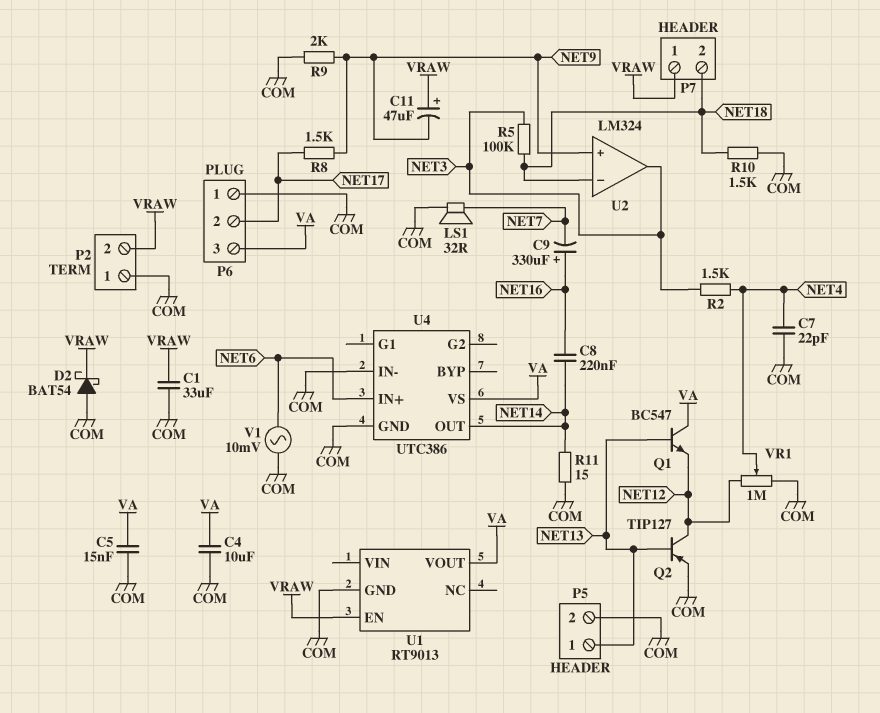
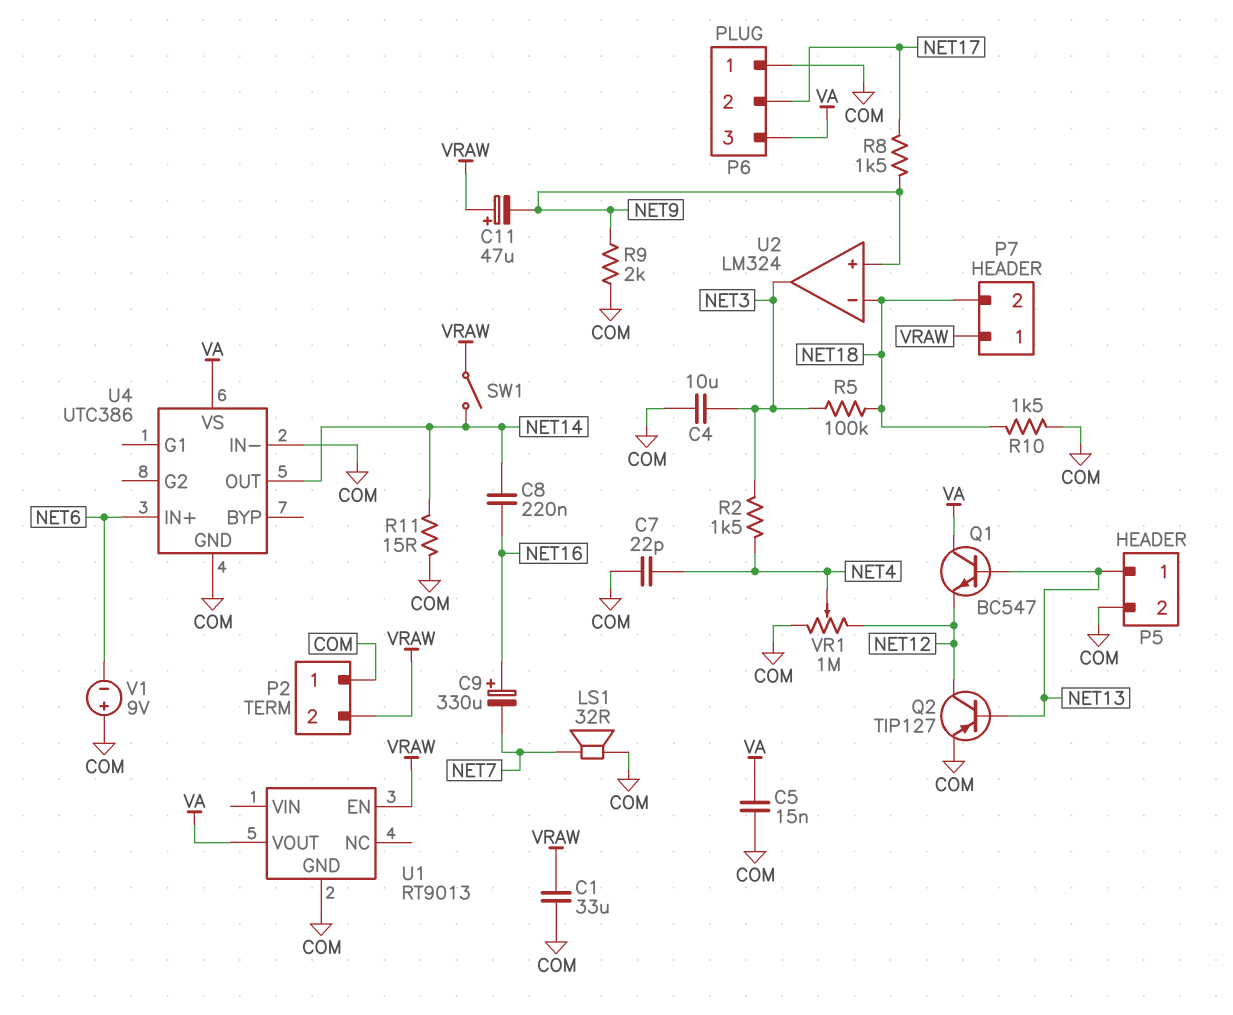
C4: 10uF (COM, VA) -> 10uF (COM, NET3)
D2: schottky BAT54 (A COM, K VRAW) -> none
SW1: none -> switch (NET14, VRAW)
V1: AC 10mV (COM, NET6) -> 9V (plus COM, minus NET6)

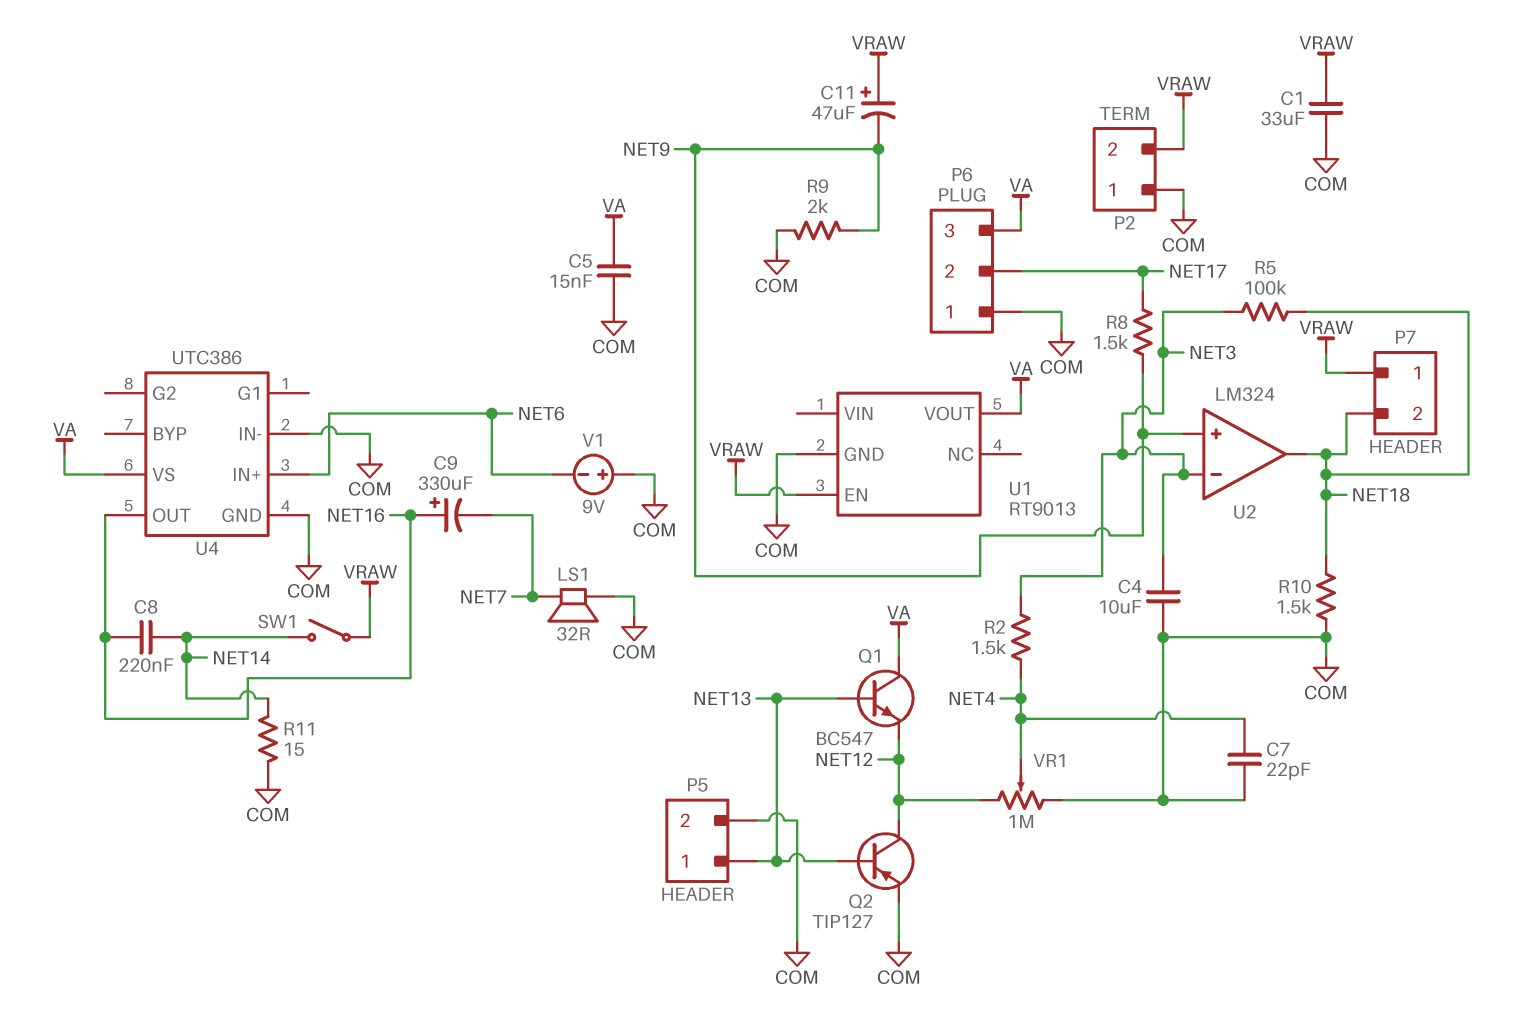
U2 pin in-: NET18 -> NET3
U2 pin out: NET3 -> NET18
U4 pin OUT: NET14 -> NET16

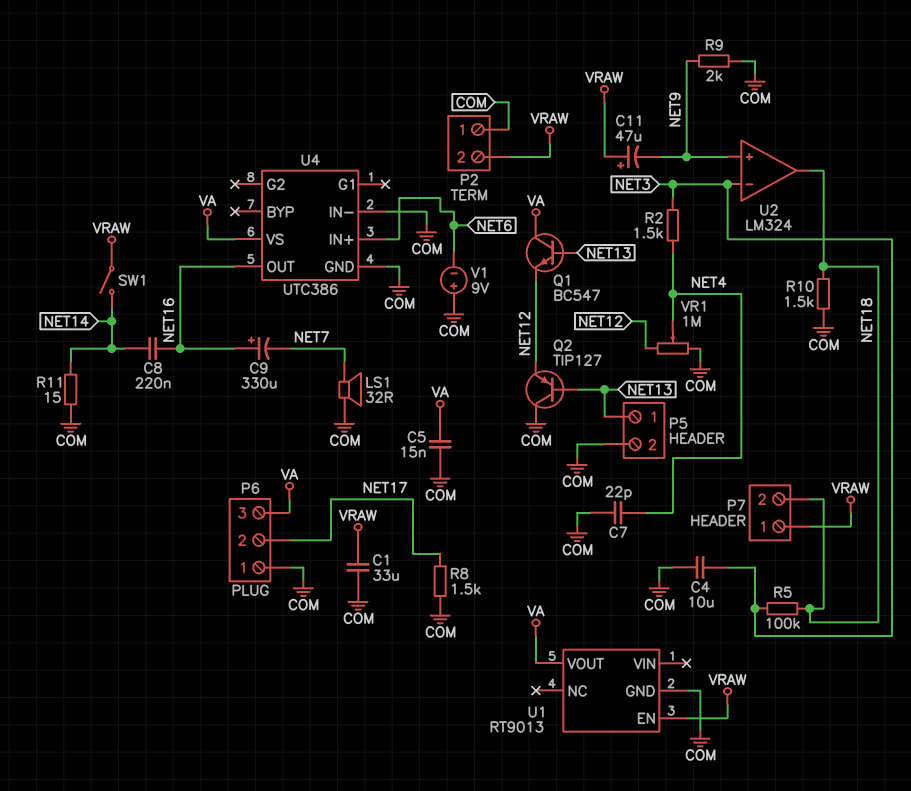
Q2: PNP TIP127 (B NET13, C NET12, E COM) -> PNP TIP127 (B NET13, C COM, E NET12)
R8: 1.5k (NET9, NET17) -> 1.5k (COM, NET17)

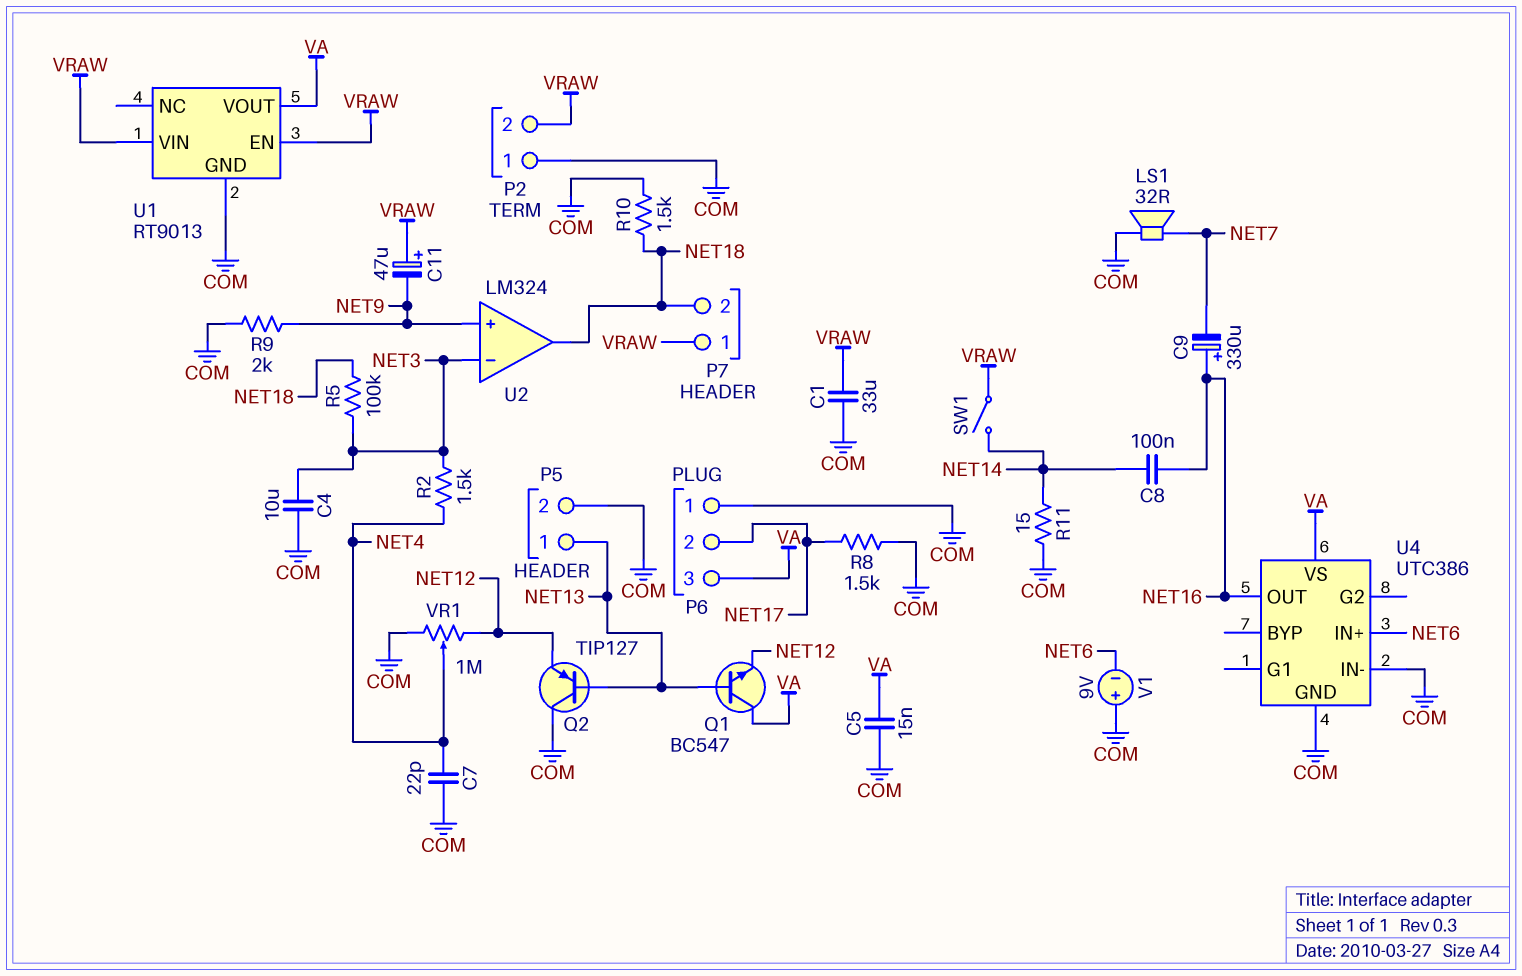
C8: 220nF (NET14, NET16) -> 100nF (NET14, NET16)
U1 pin VIN: none -> VRAW

